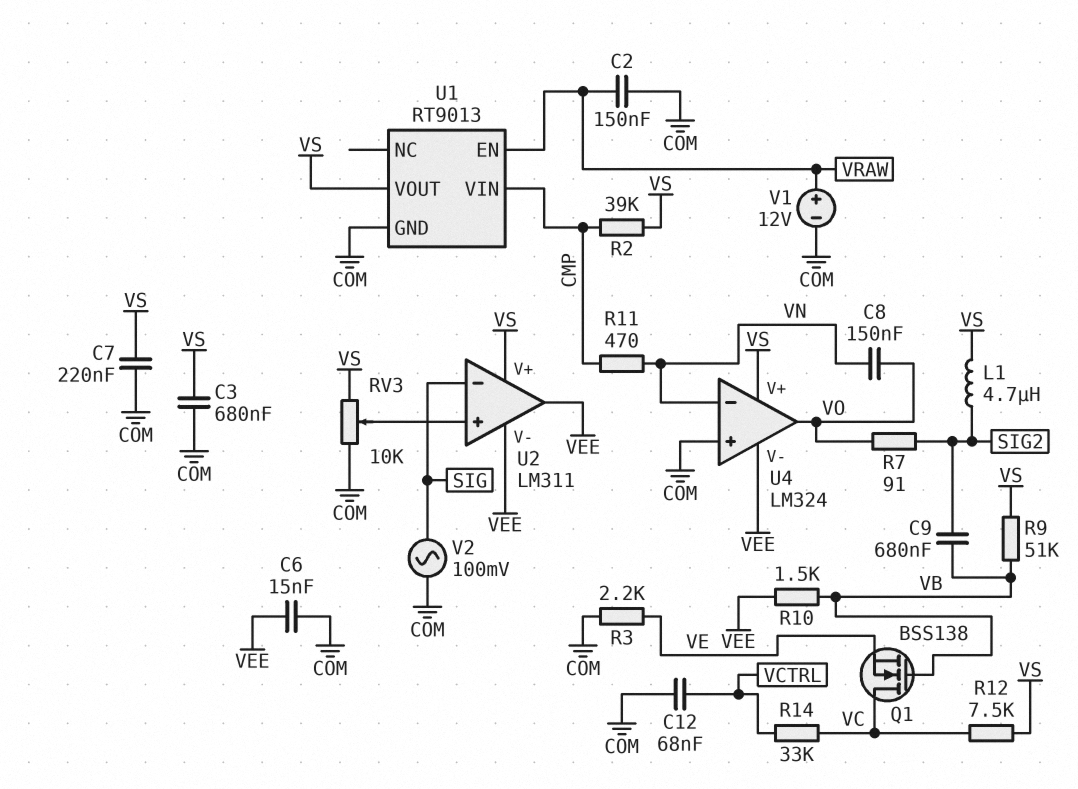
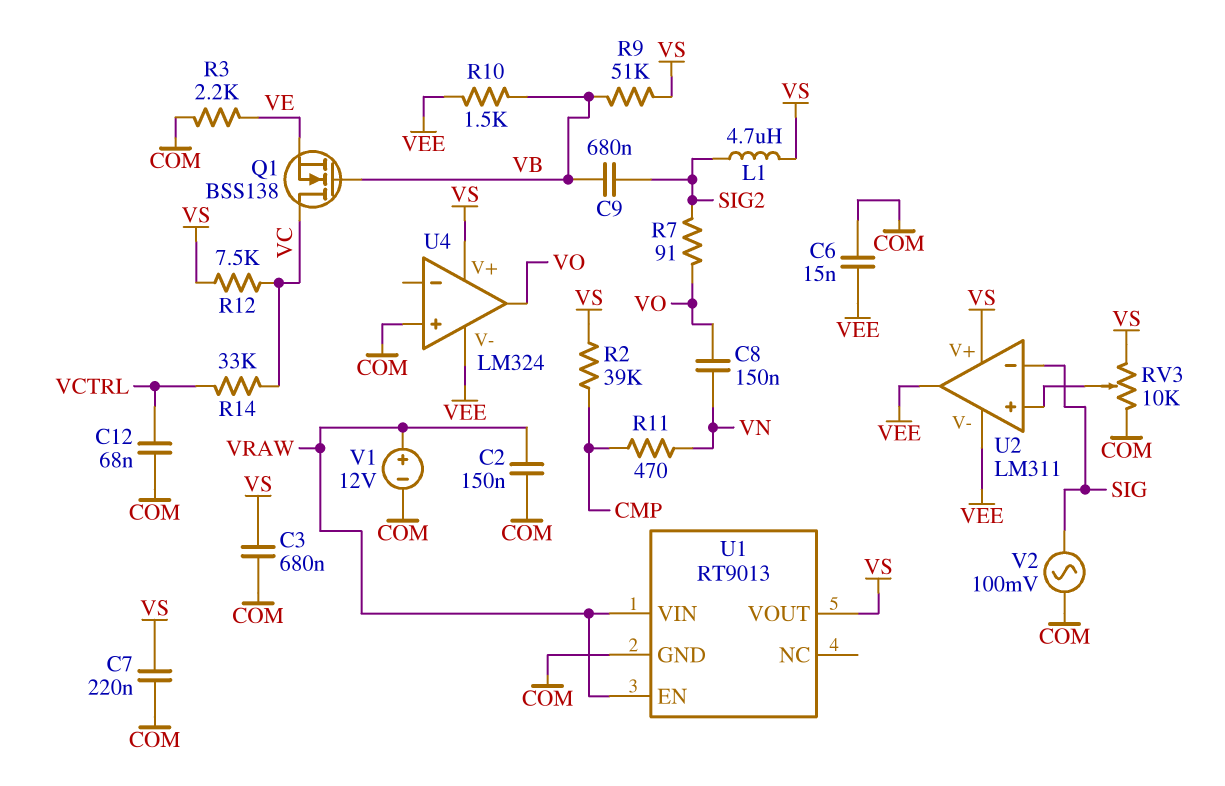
U1 pin VIN: CMP -> VRAW
U4 pin in-: VN -> none

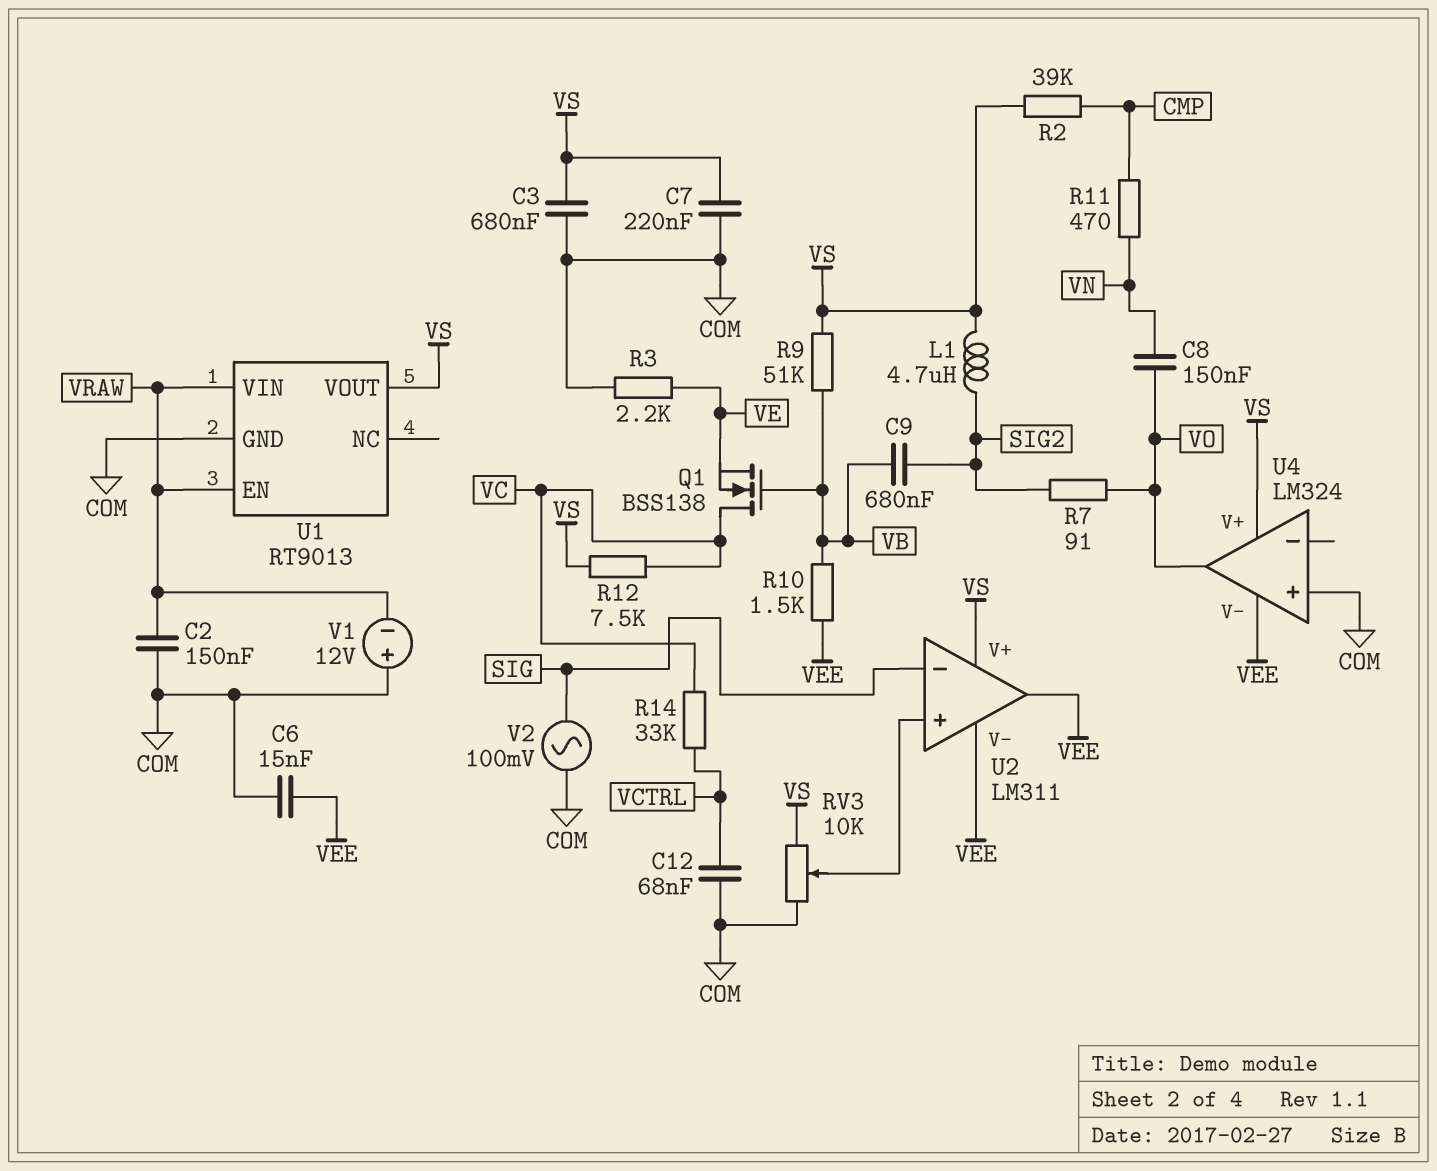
V1: 12V (plus VRAW, minus COM) -> 12V (plus COM, minus VRAW)

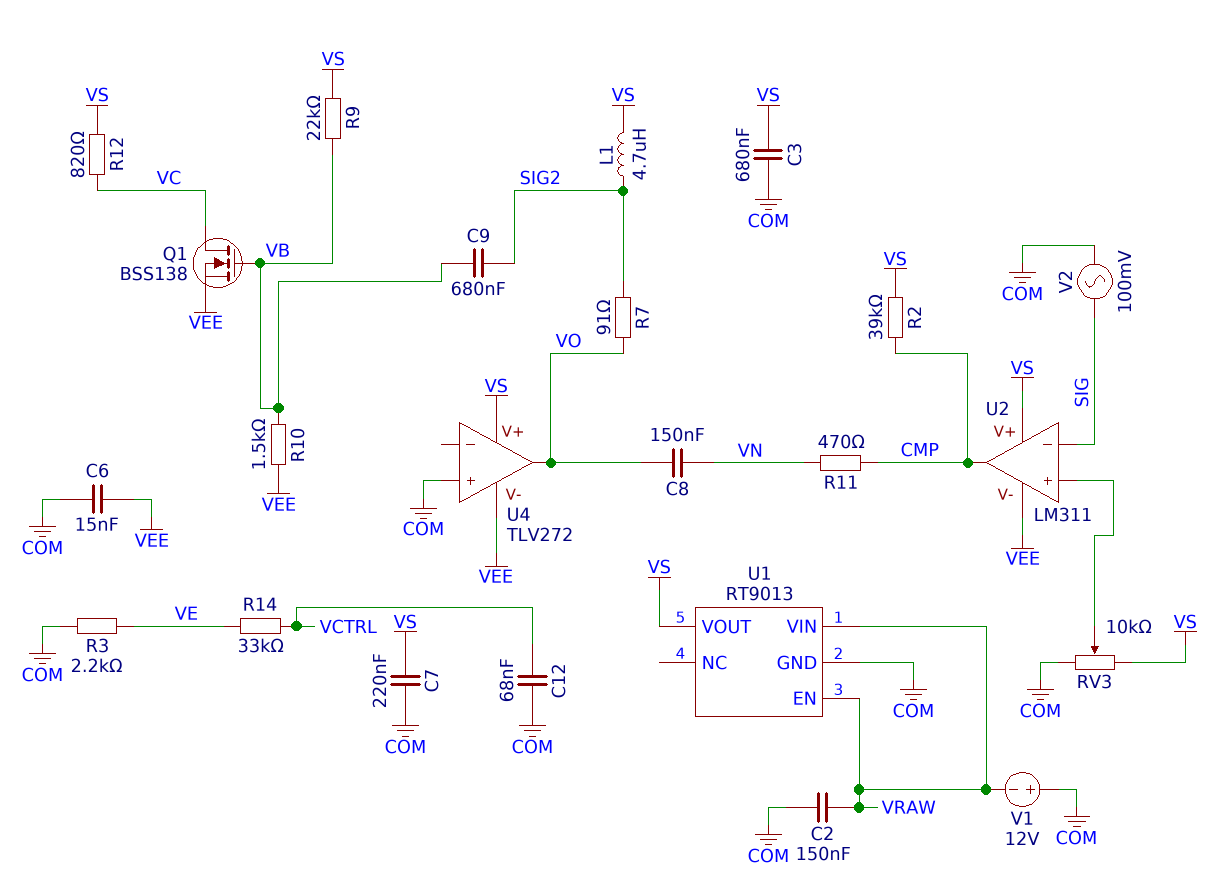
Q1: NMOS BSS138 (G VB, D VC, S VE) -> NMOS BSS138 (G VB, D VC, S VEE)
R9: 51k (VB, VS) -> 22k (VB, VS)
R12: 7.5k (VC, VS) -> 820 (VC, VS)
R14: 33k (VC, VCTRL) -> 33k (VCTRL, VE)
U2 pin out: VEE -> CMP
U4: LM324 -> TLV272

